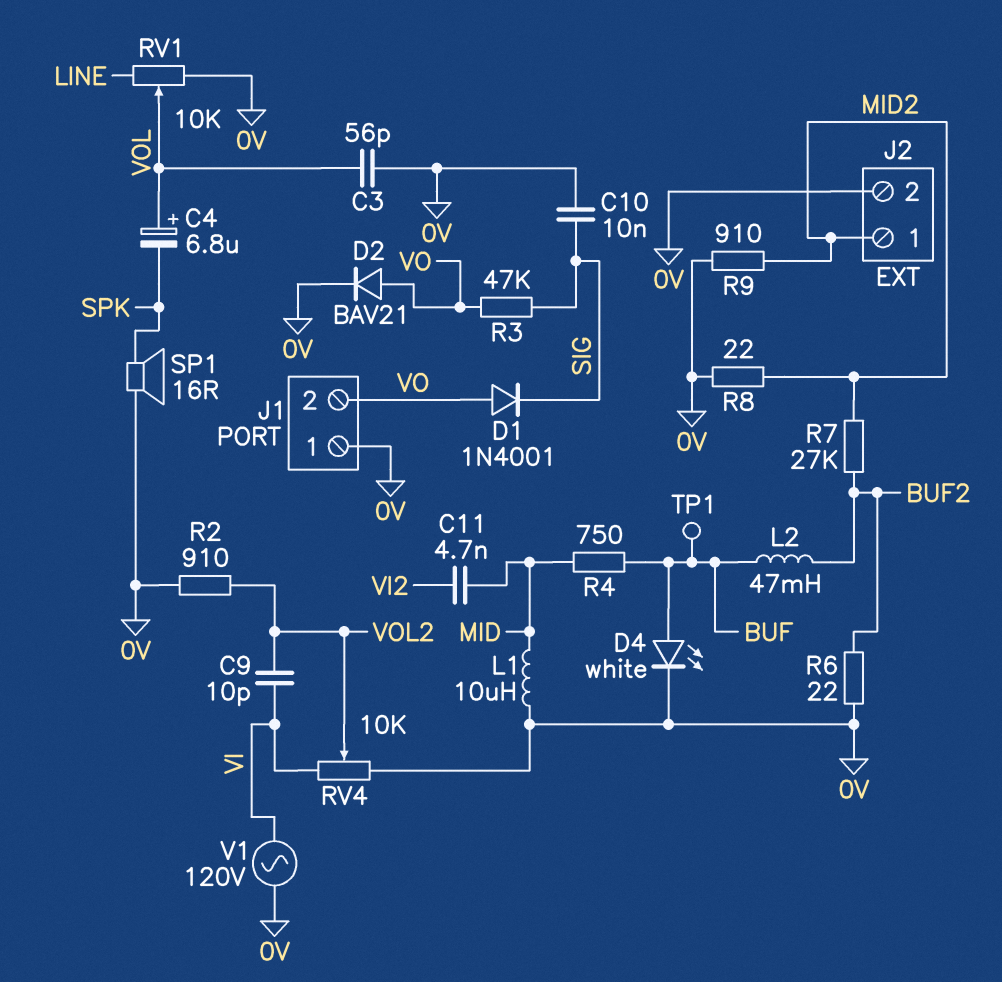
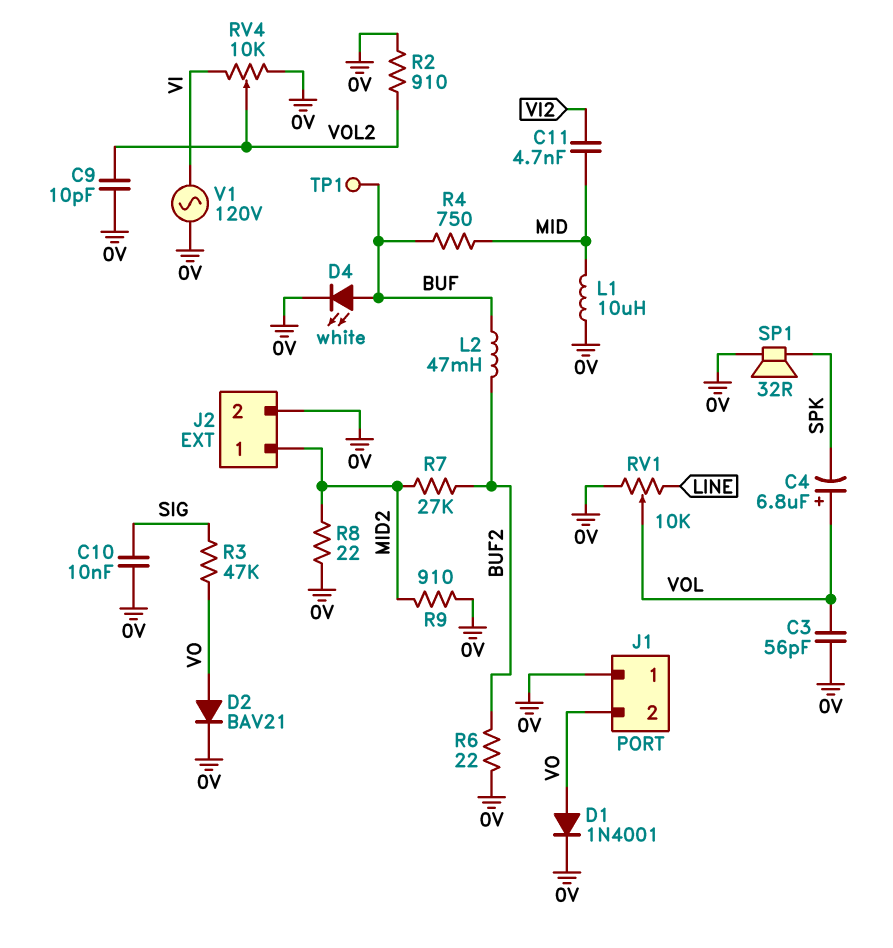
C9: 10pF (VI, VOL2) -> 10pF (0V, VOL2)
D1: diode 1N4001 (A VO, K SIG) -> diode 1N4001 (A VO, K 0V)
SP1: speaker 16R (0V, SPK) -> speaker 32R (0V, SPK)

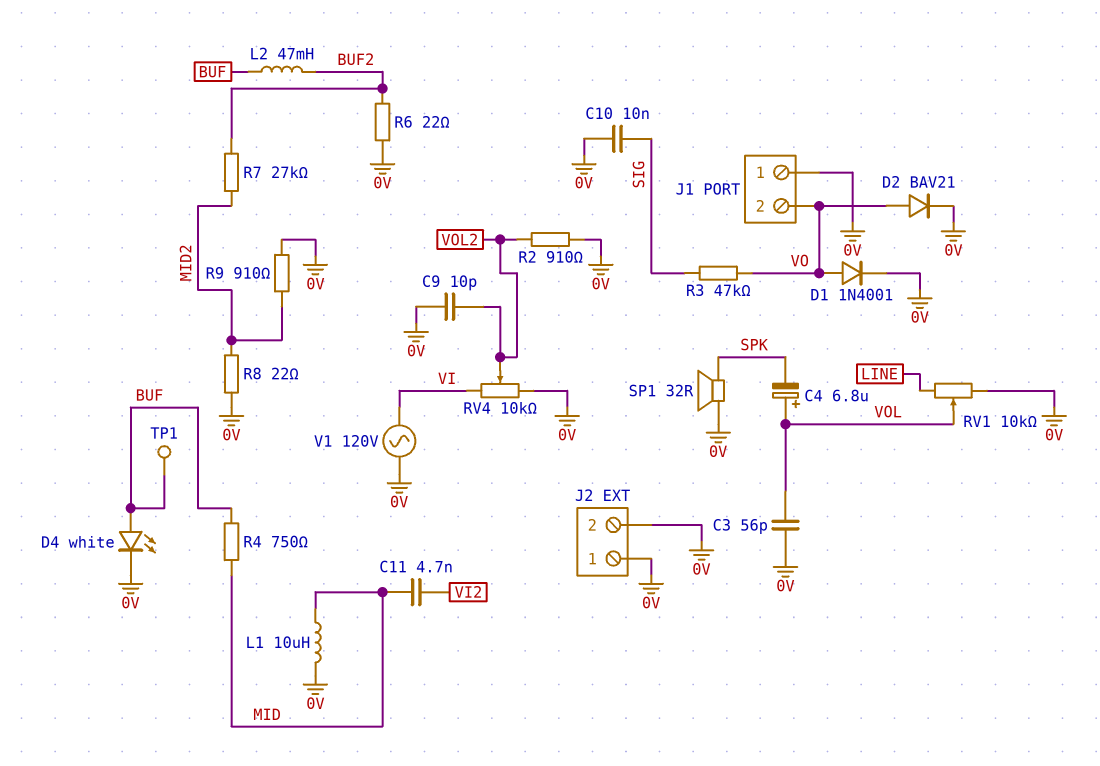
J2 pin 1: MID2 -> 0V

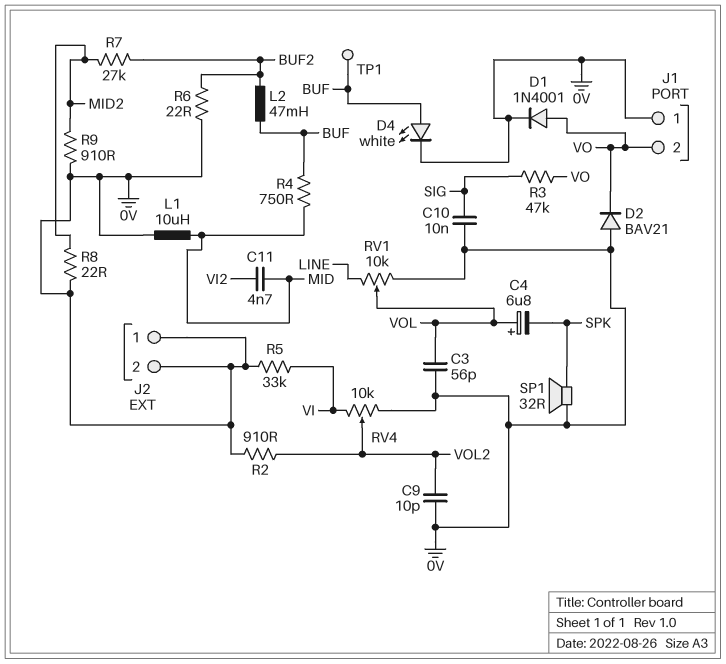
D2: diode BAV21 (A VO, K 0V) -> diode BAV21 (A 0V, K VO)
R5: none -> 33k (0V, VI)
V1: AC 120V (0V, VI) -> none

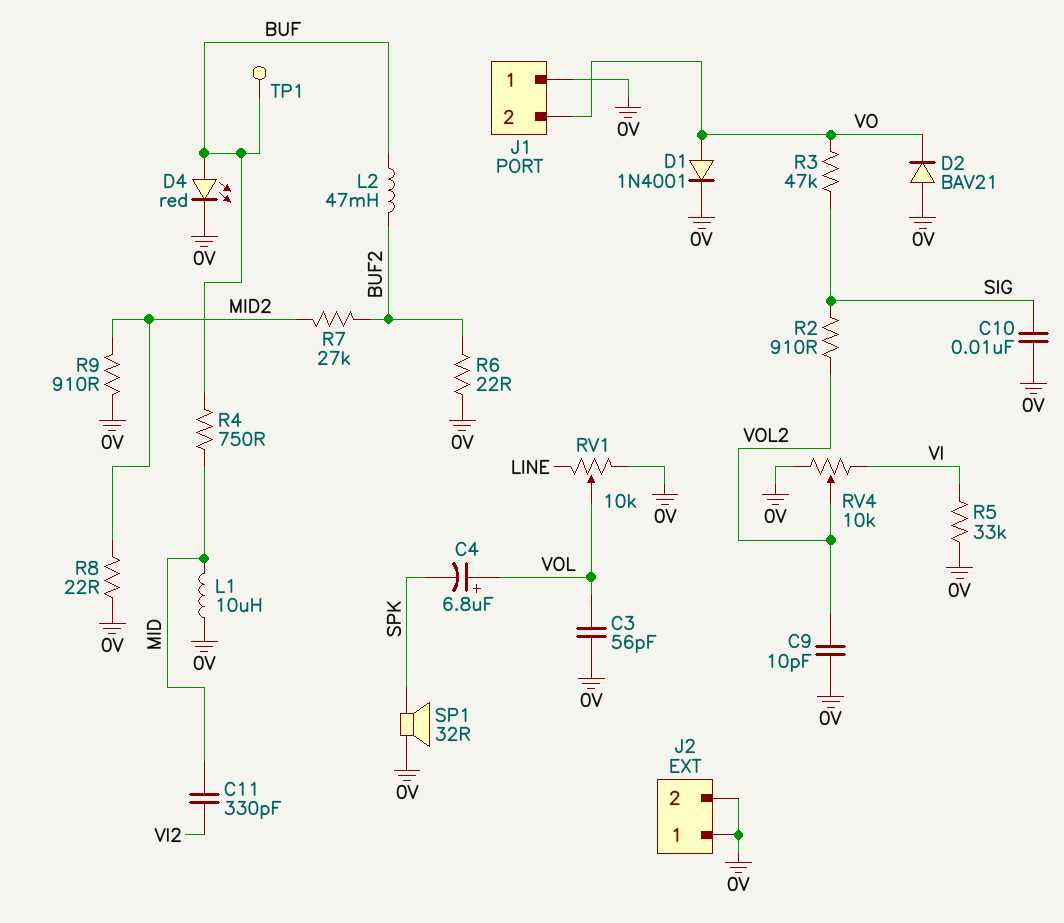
C11: 4.7nF (MID, VI2) -> 330pF (MID, VI2)
D4: LED white (A BUF, K 0V) -> LED red (A BUF, K 0V)
R2: 910 (0V, VOL2) -> 910 (SIG, VOL2)

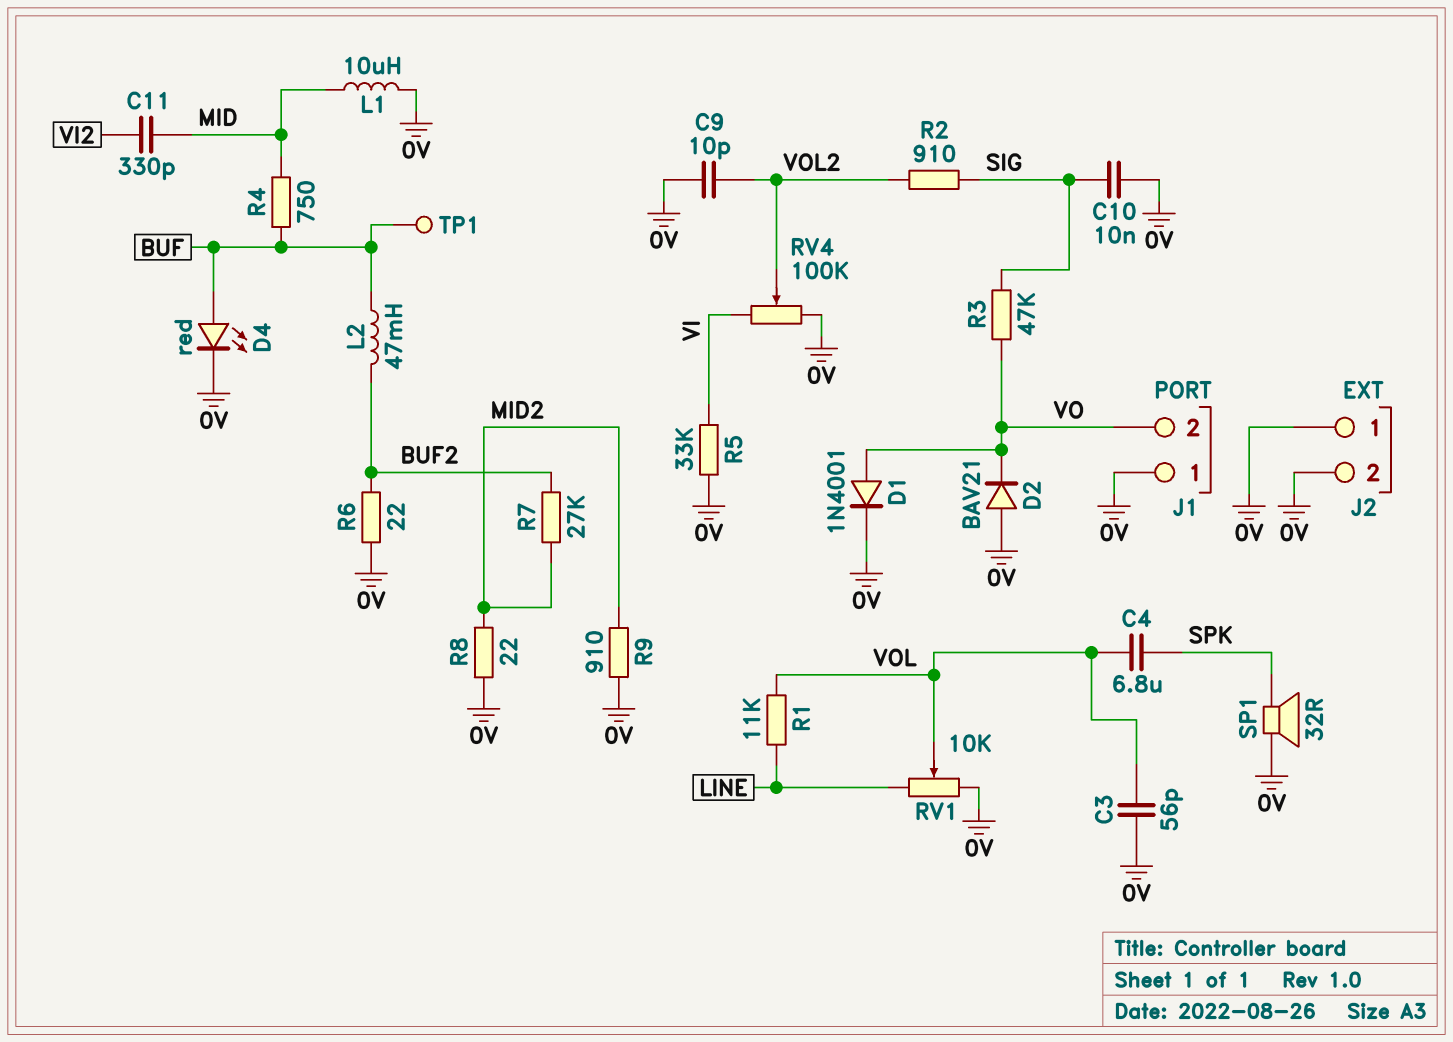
C4: 6.8uF (plus VOL, minus SPK) -> 6.8uF (SPK, VOL)
R1: none -> 11k (LINE, VOL)
RV4: 10k (0V, VI, wiper VOL2) -> 100k (0V, VI, wiper VOL2)

